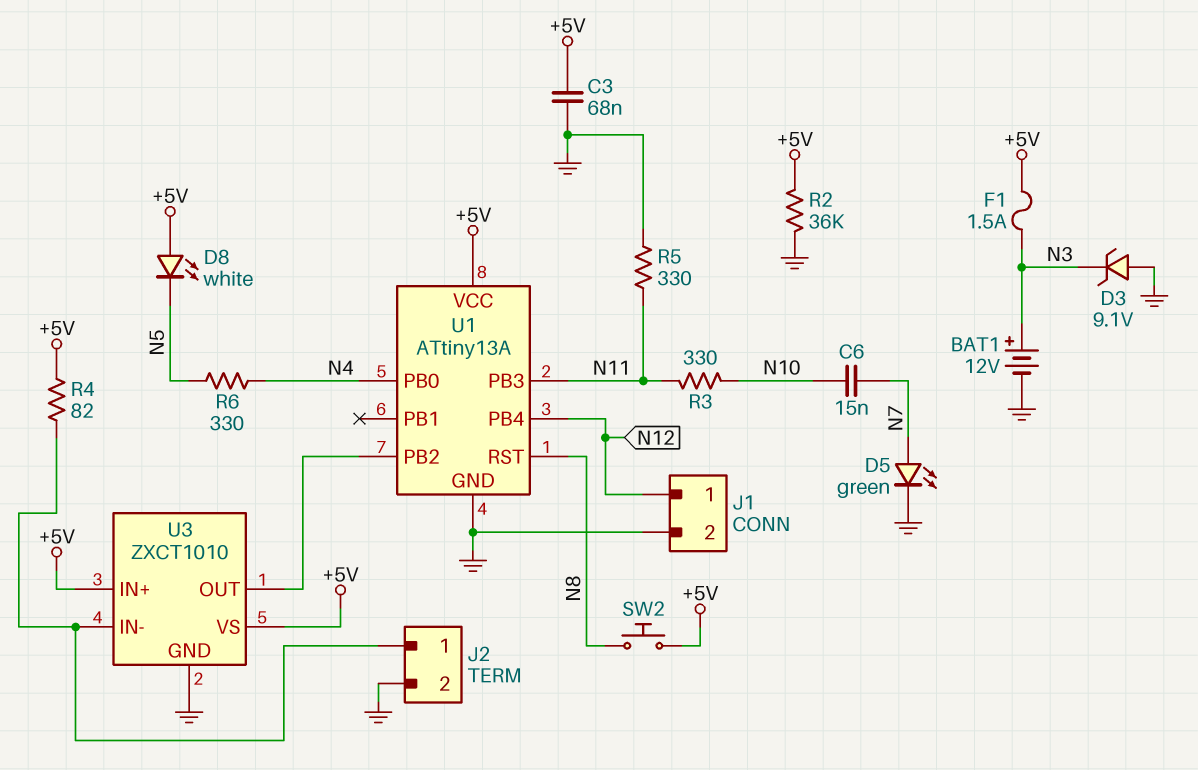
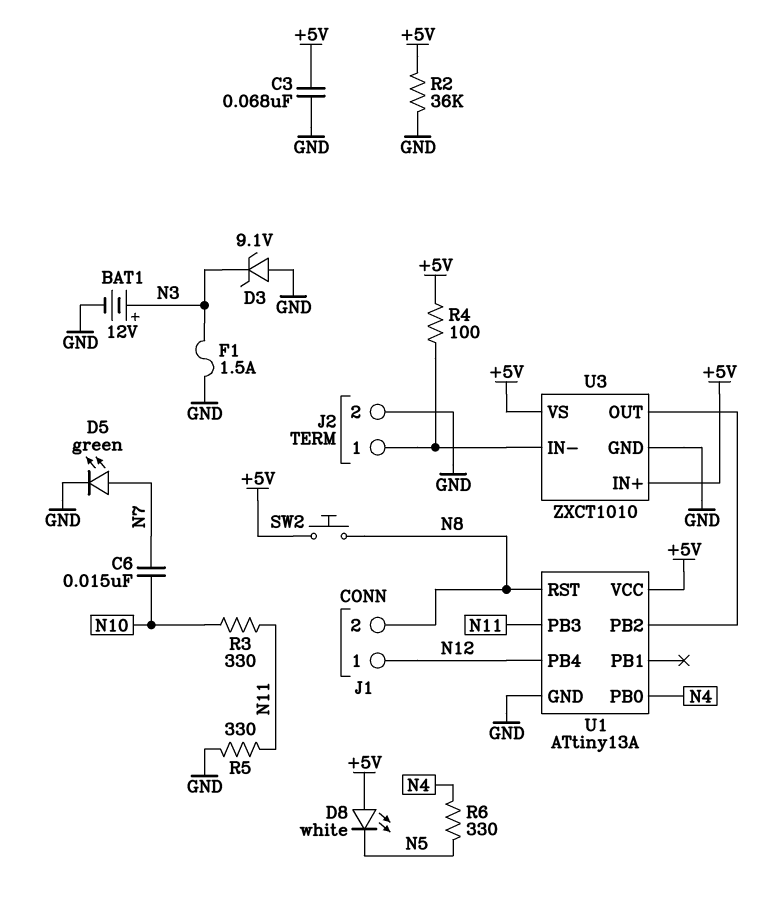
F1: 1.5A (+5V, N3) -> 1.5A (GND, N3)
J1 pin 2: GND -> N8
R4: 82 (+5V, J2/1) -> 100 (+5V, J2/1)

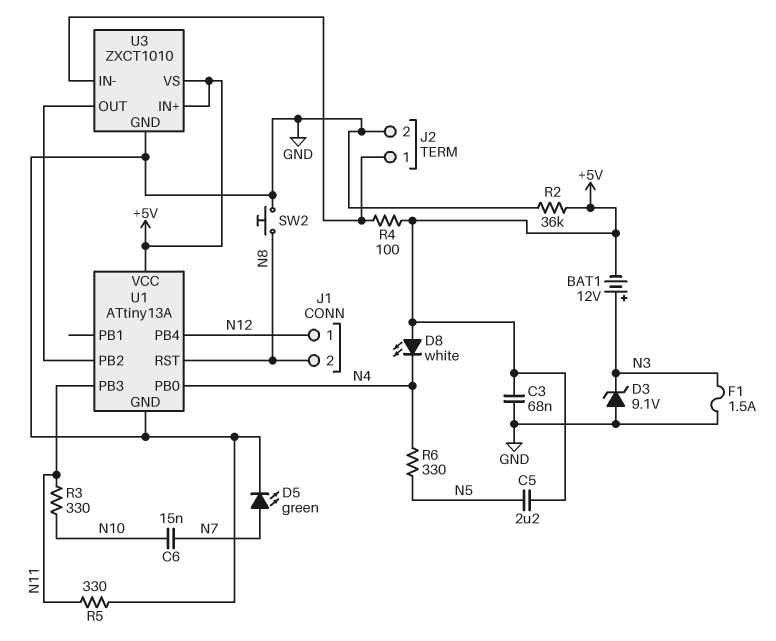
BAT1: 12V (plus N3, minus GND) -> 12V (plus N3, minus +5V)
C5: none -> 2.2uF (+5V, N5)
D8: LED white (A +5V, K N5) -> LED white (A +5V, K N4)
SW2: button (+5V, N8) -> button (GND, N8)

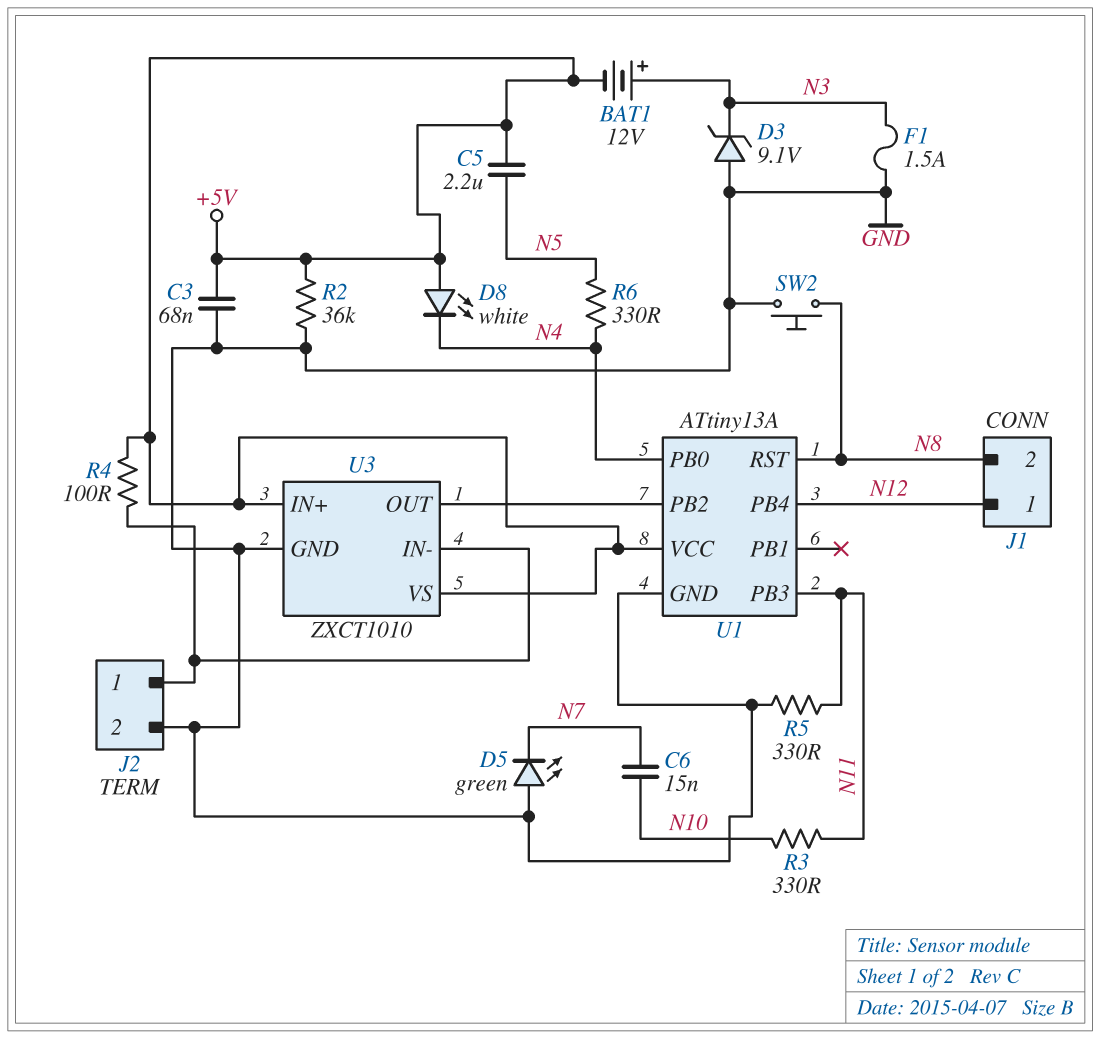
D5: LED green (A N7, K GND) -> LED green (A GND, K N7)

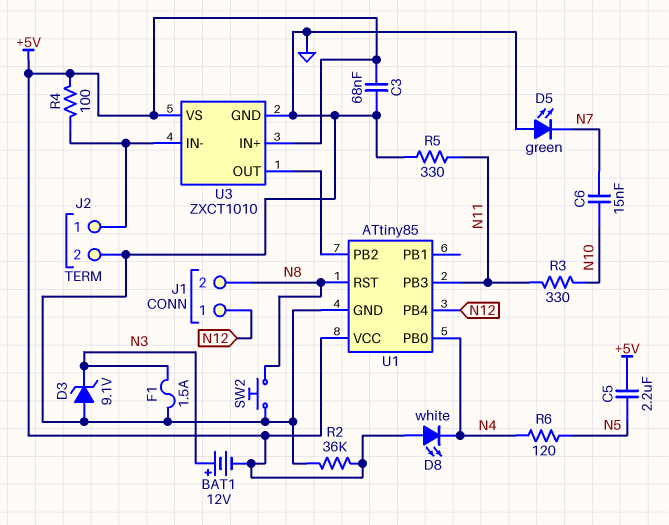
R6: 330 (N4, N5) -> 120 (N4, N5)
U1: ATtiny13A -> ATtiny85

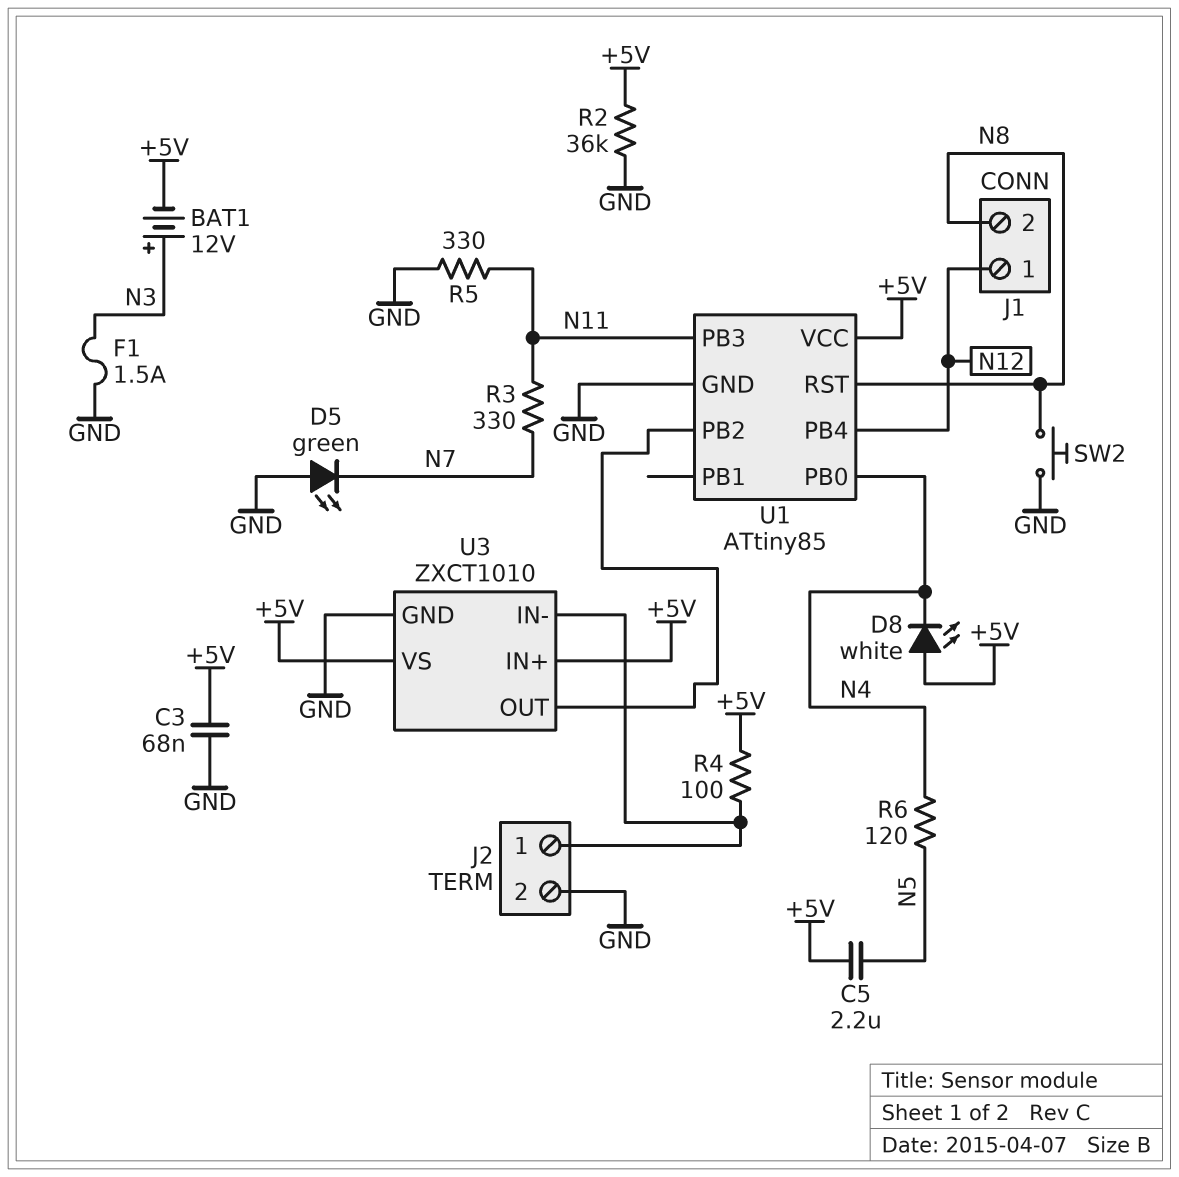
C6: 15nF (N7, N10) -> none
D3: zener 9.1V (A GND, K N3) -> none
R3: 330 (N10, N11) -> 330 (N7, N11)

